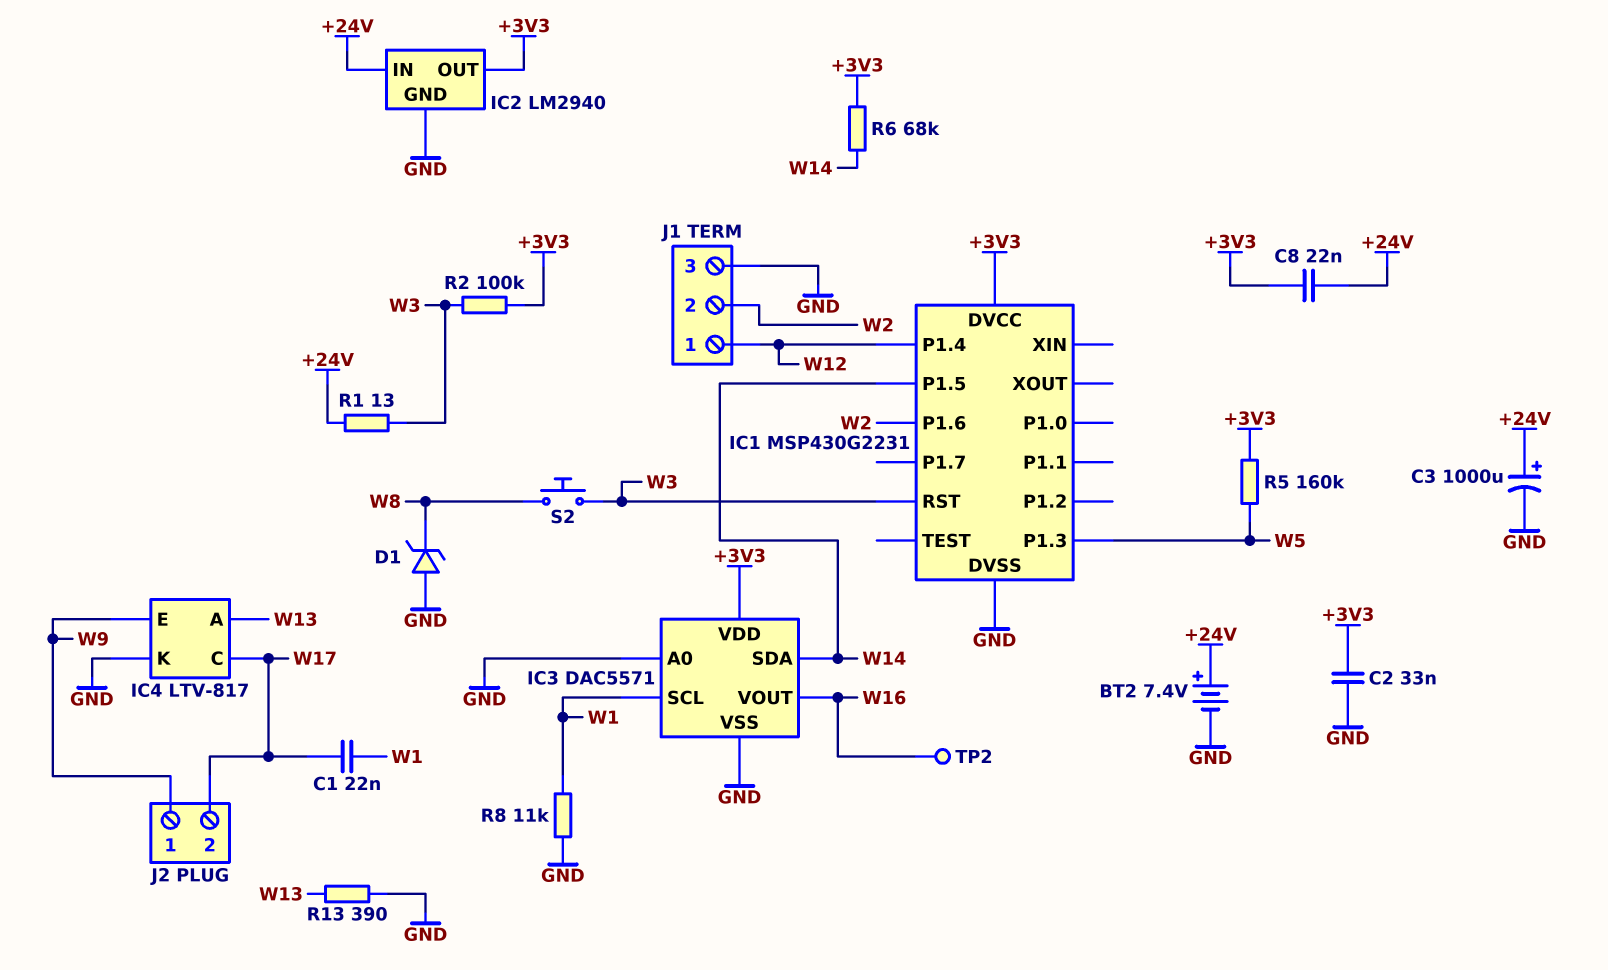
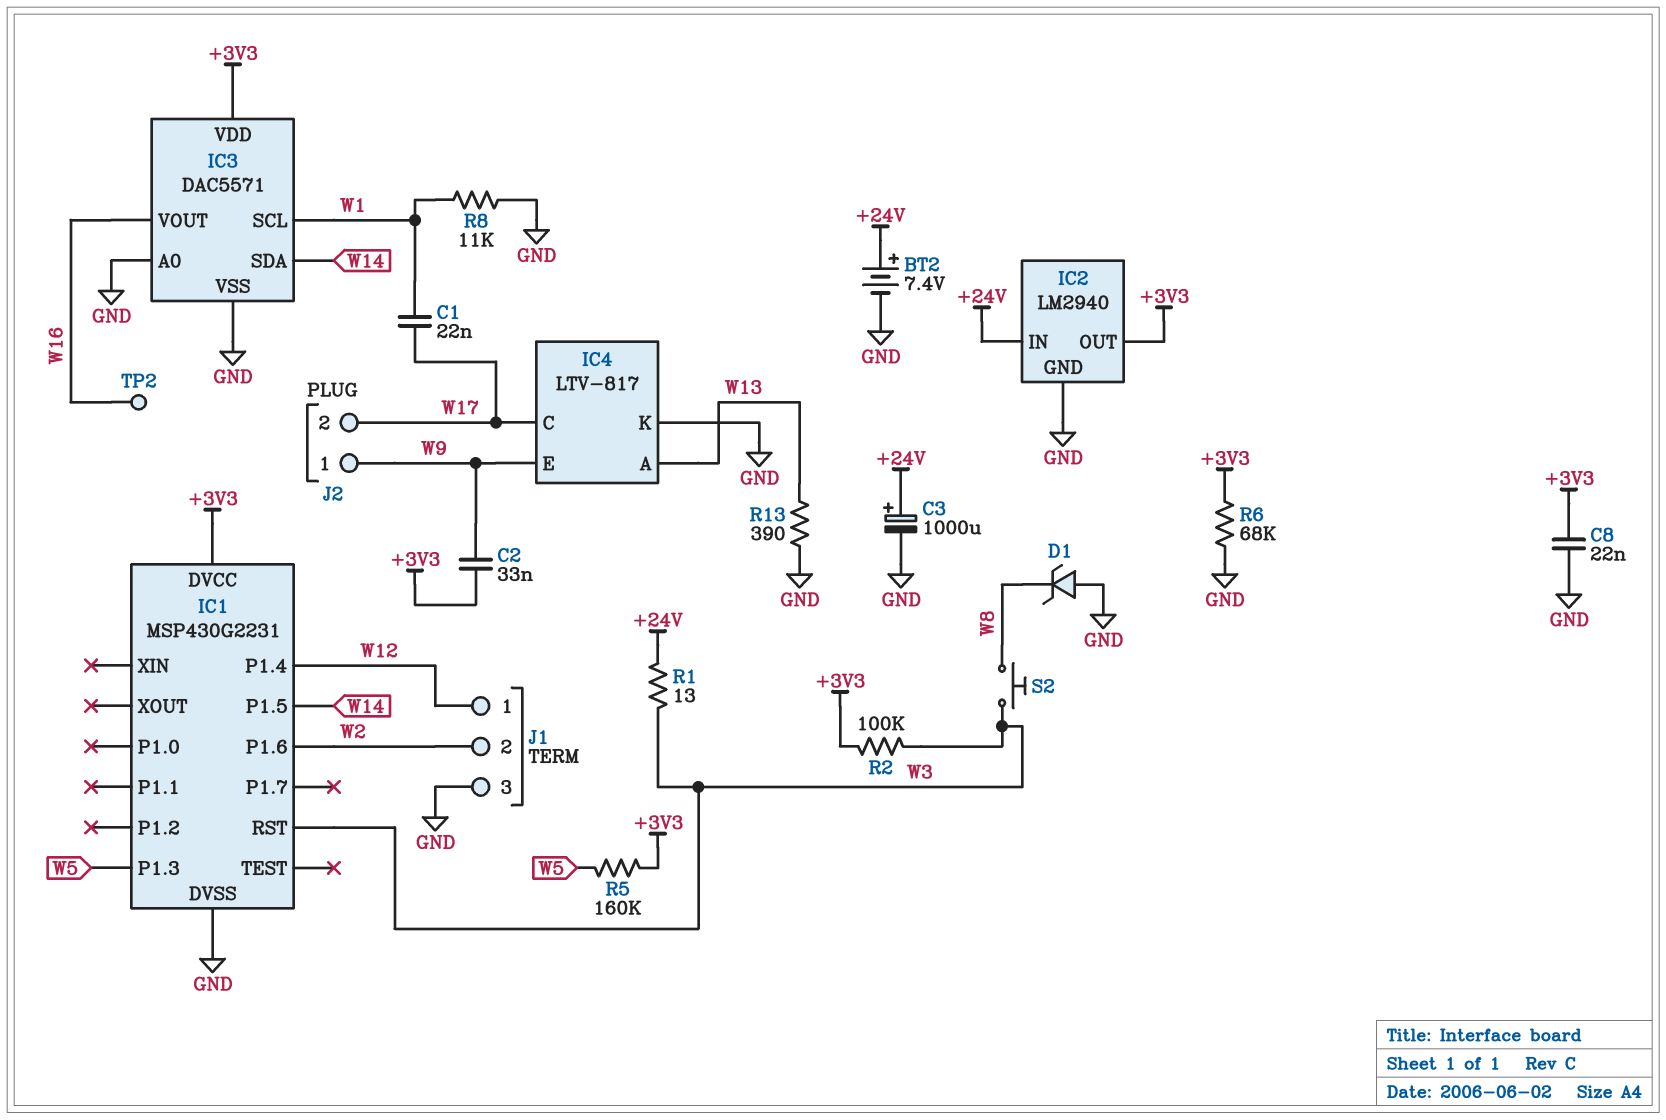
C2: 33nF (+3V3, GND) -> 33nF (+3V3, W9)
C8: 22nF (+3V3, +24V) -> 22nF (+3V3, GND)
R6: 68k (+3V3, W14) -> 68k (+3V3, GND)

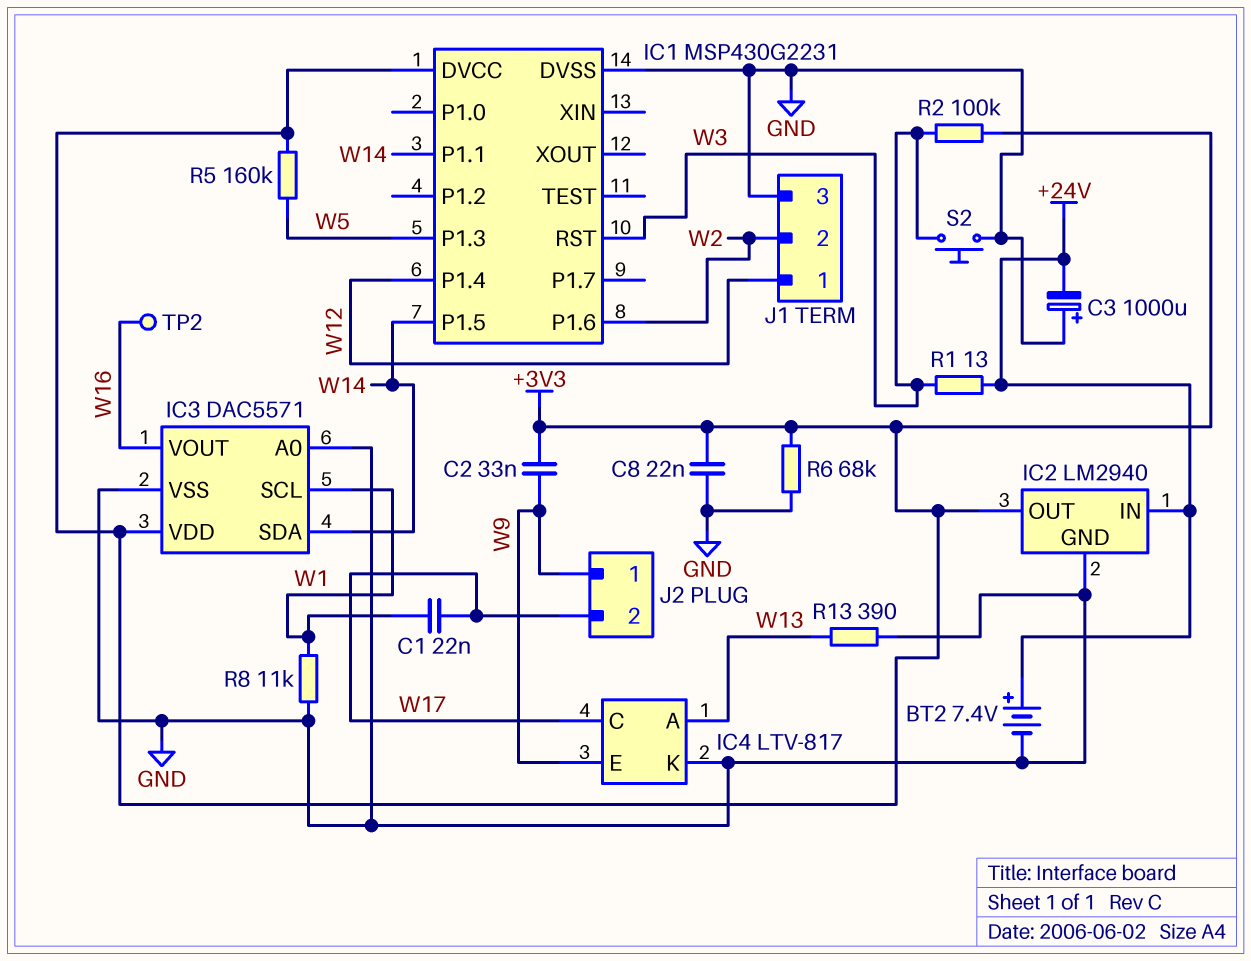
C3: 1000uF (plus +24V, minus GND) -> 1000uF (plus GND, minus +24V)
D1: zener (A GND, K W8) -> none
IC1 pin P1.1: none -> W14
S2: button (W3, W8) -> button (GND, W3)

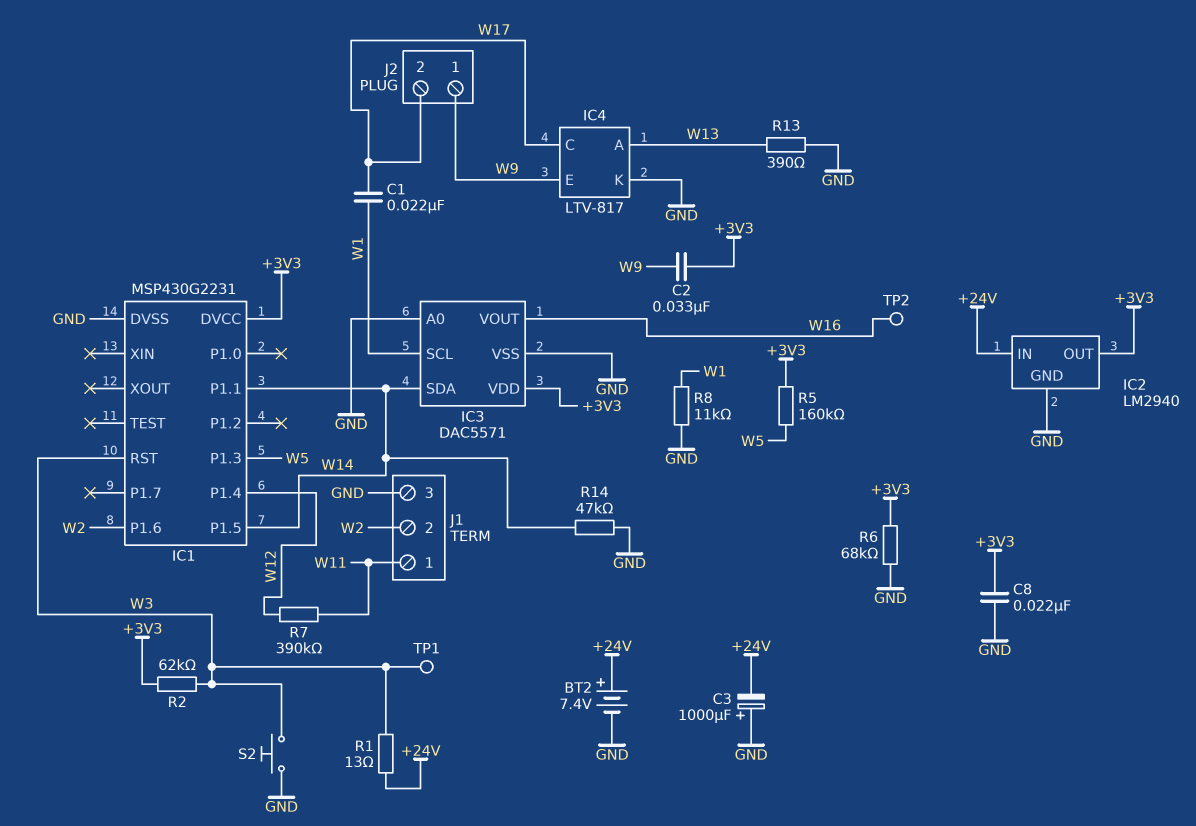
J1 pin 1: W12 -> W11
R2: 100k (+3V3, W3) -> 62k (+3V3, W3)
R7: none -> 390k (W11, W12)
R14: none -> 47k (GND, W14)
TP1: none -> test point (W3)

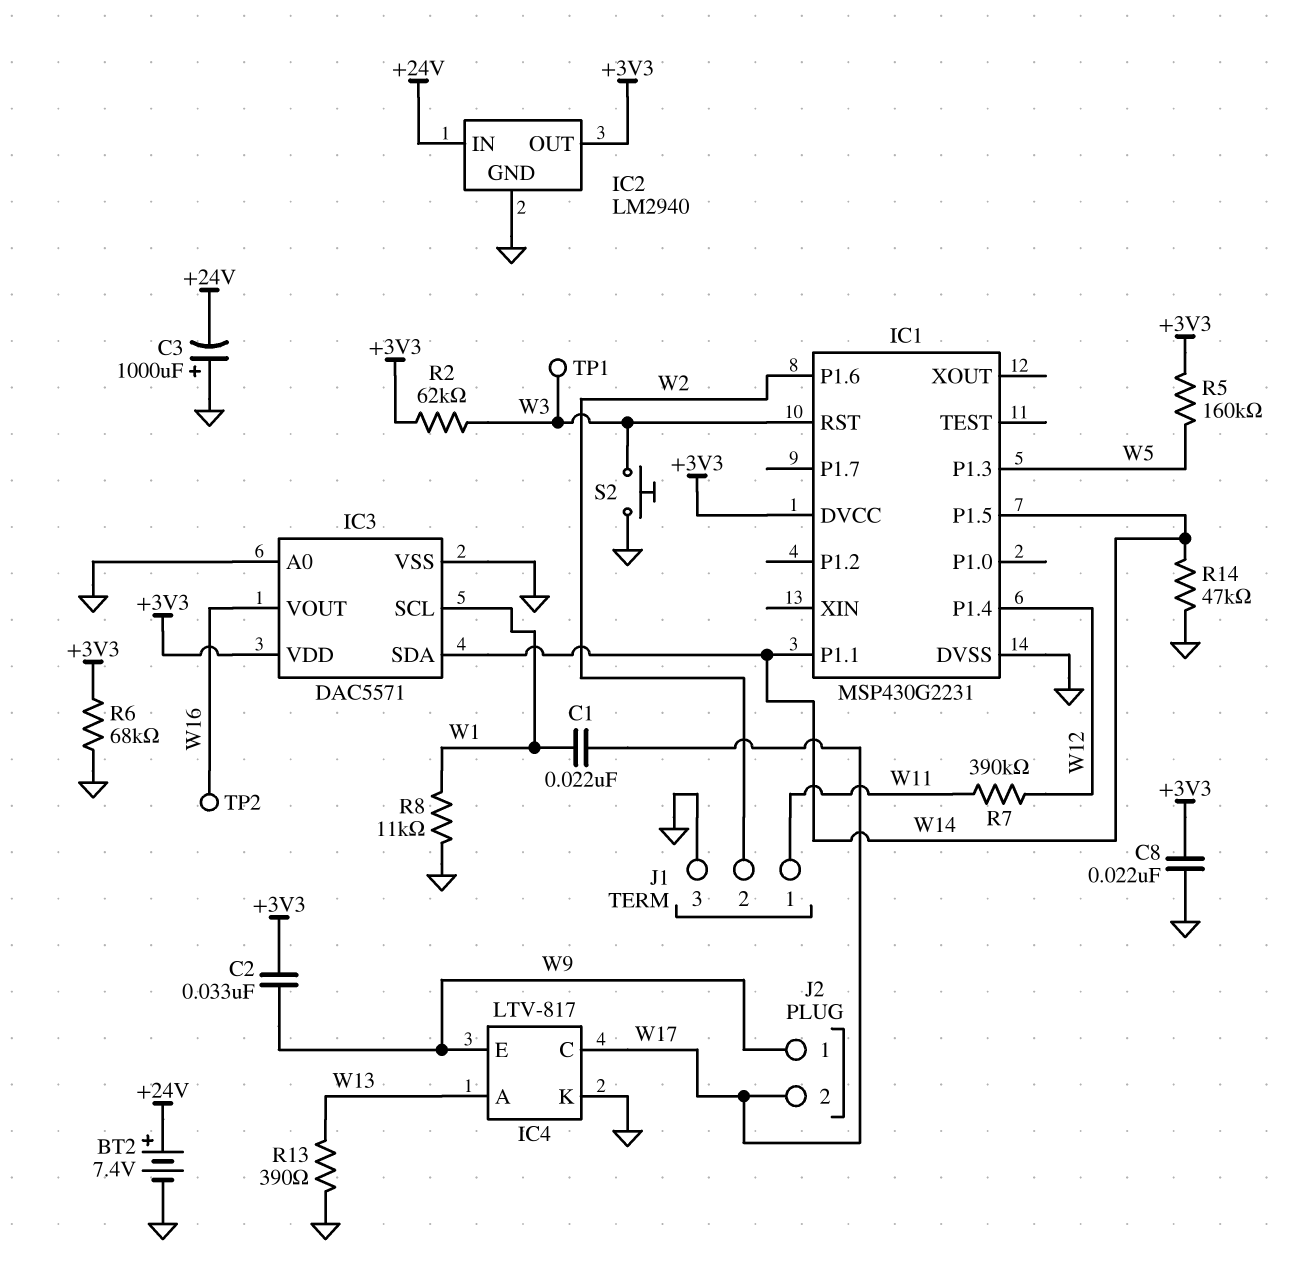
R1: 13 (+24V, W3) -> none

